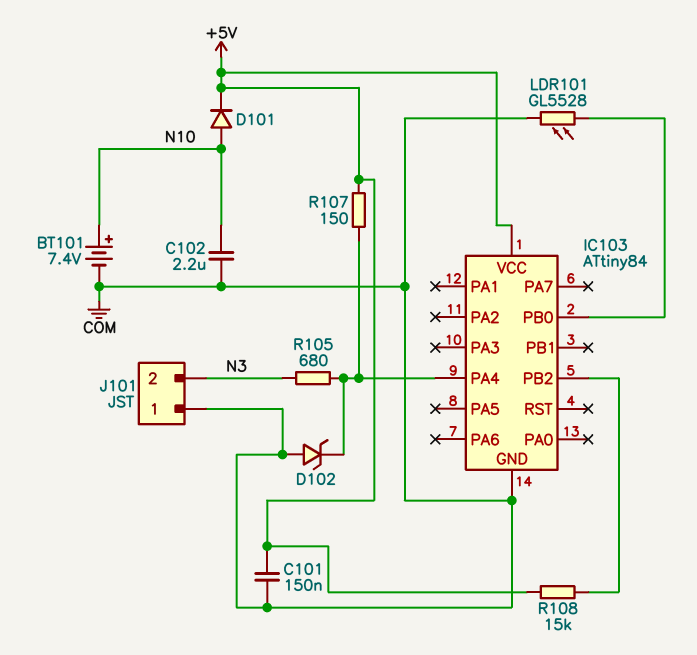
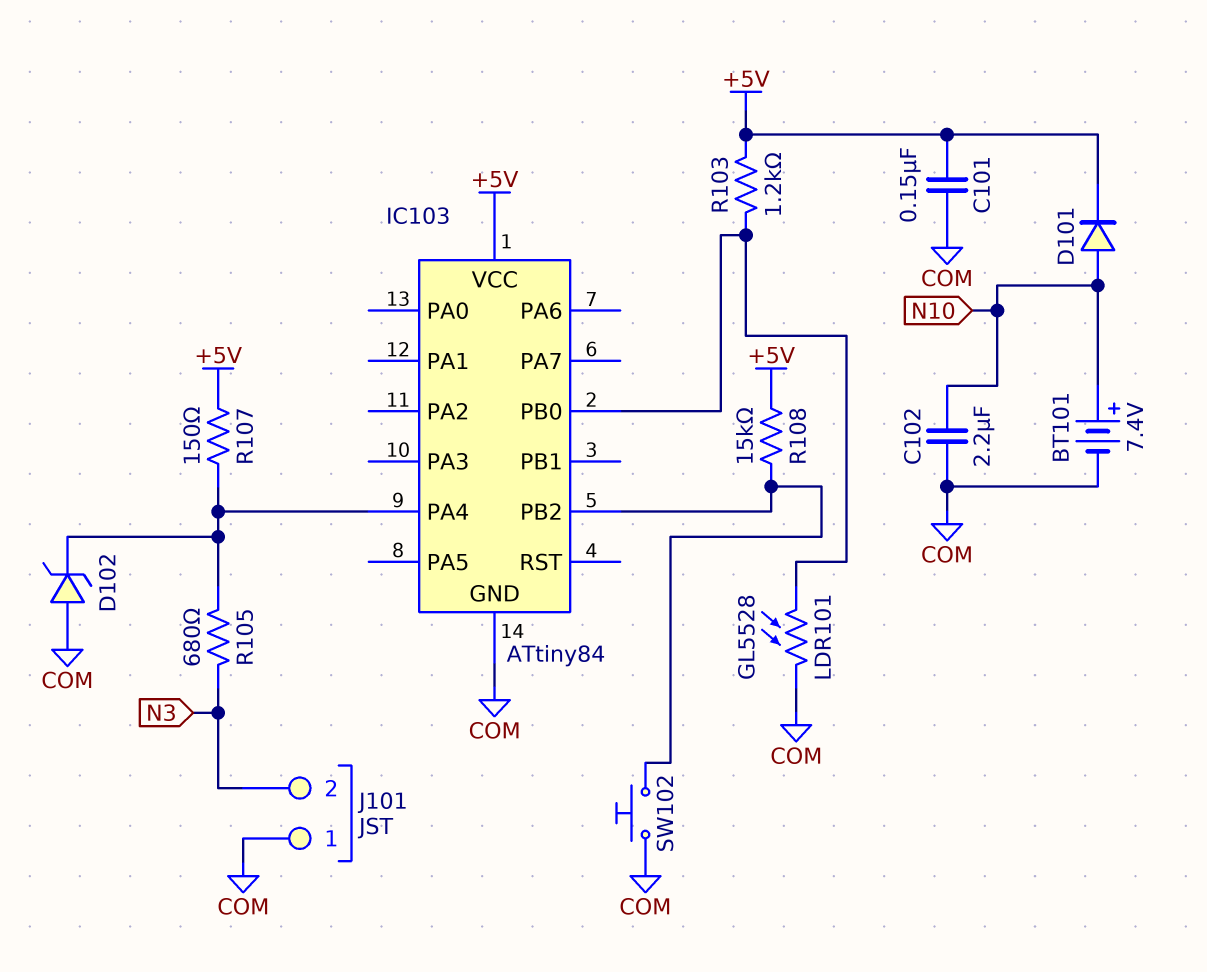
R103: none -> 1.2k (+5V, IC103/PB0)
SW102: none -> button (COM, IC103/PB2)

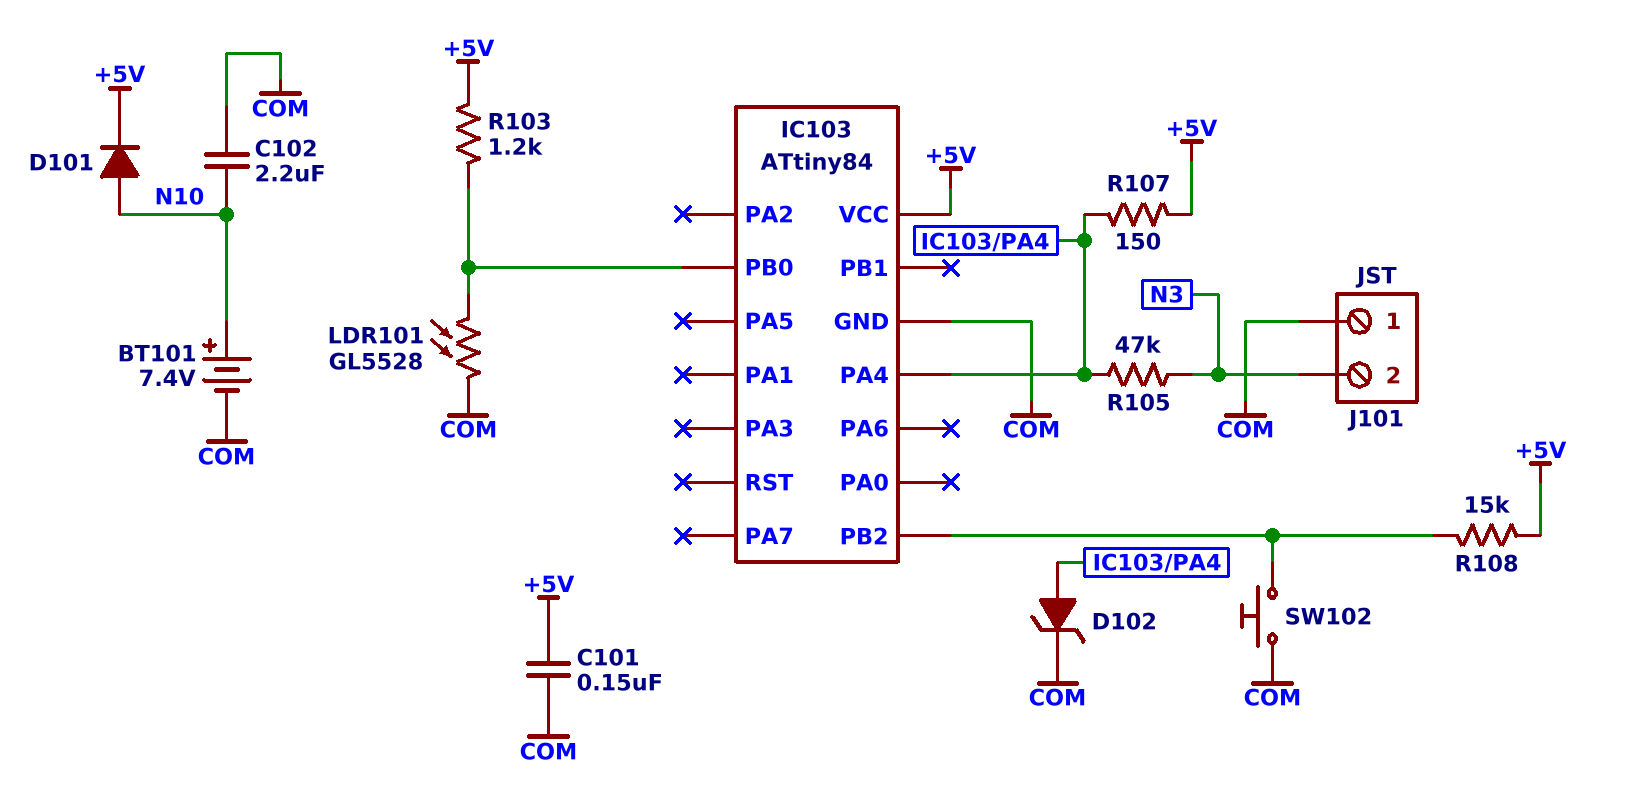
D102: zener (A COM, K IC103/PA4) -> zener (A IC103/PA4, K COM)
R105: 680 (IC103/PA4, N3) -> 47k (IC103/PA4, N3)

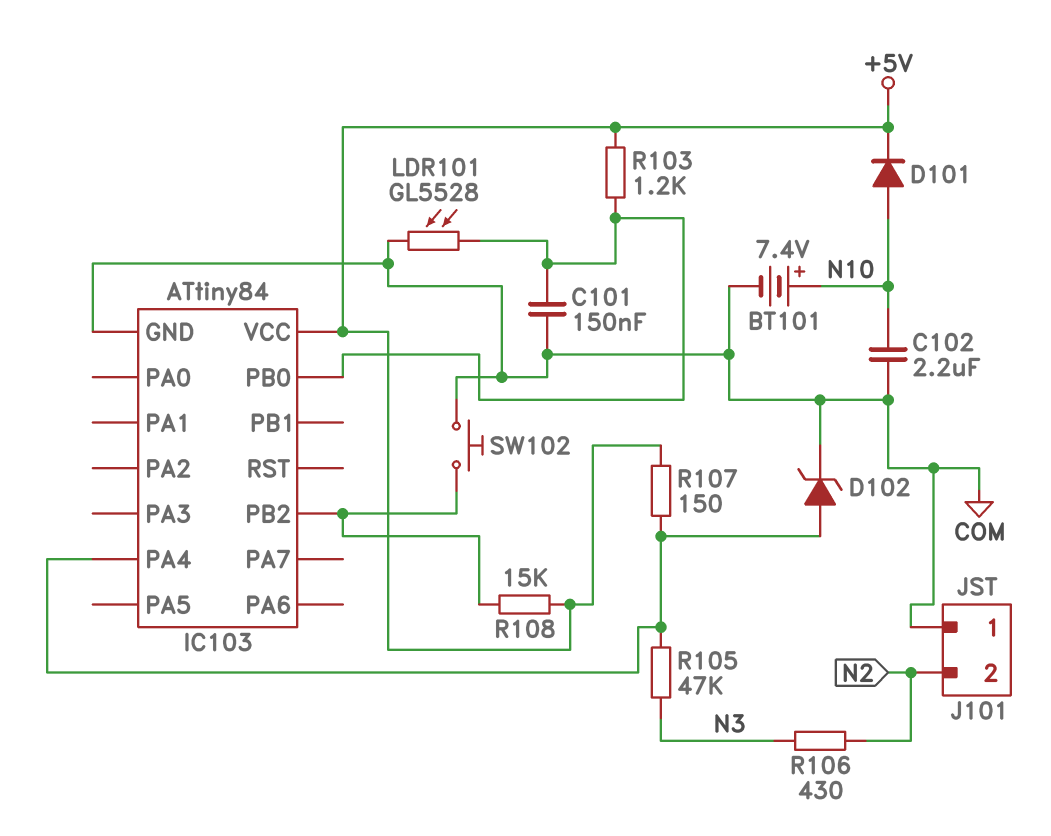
C101: 150nF (+5V, COM) -> 150nF (COM, IC103/PB0)
J101 pin 2: N3 -> N2
R106: none -> 430 (N2, N3)

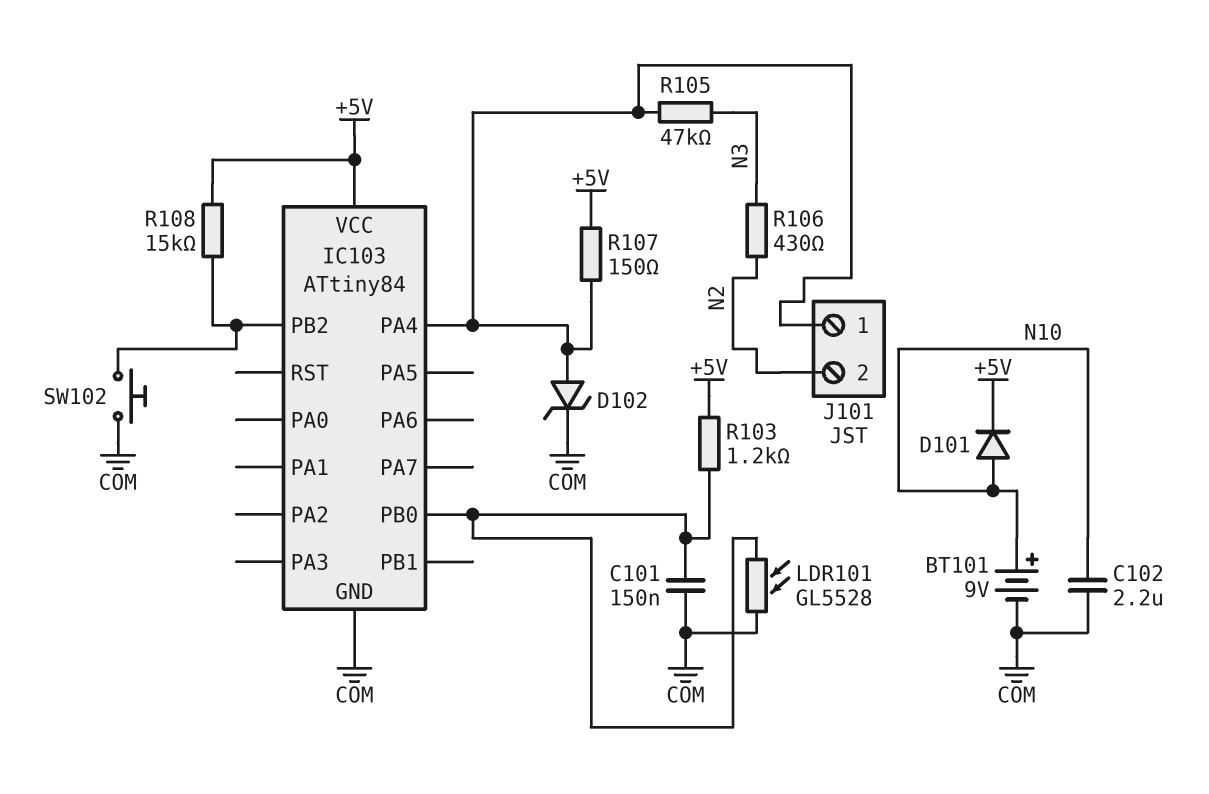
BT101: 7.4V (plus N10, minus COM) -> 9V (plus N10, minus COM)
J101 pin 1: COM -> IC103/PA4

